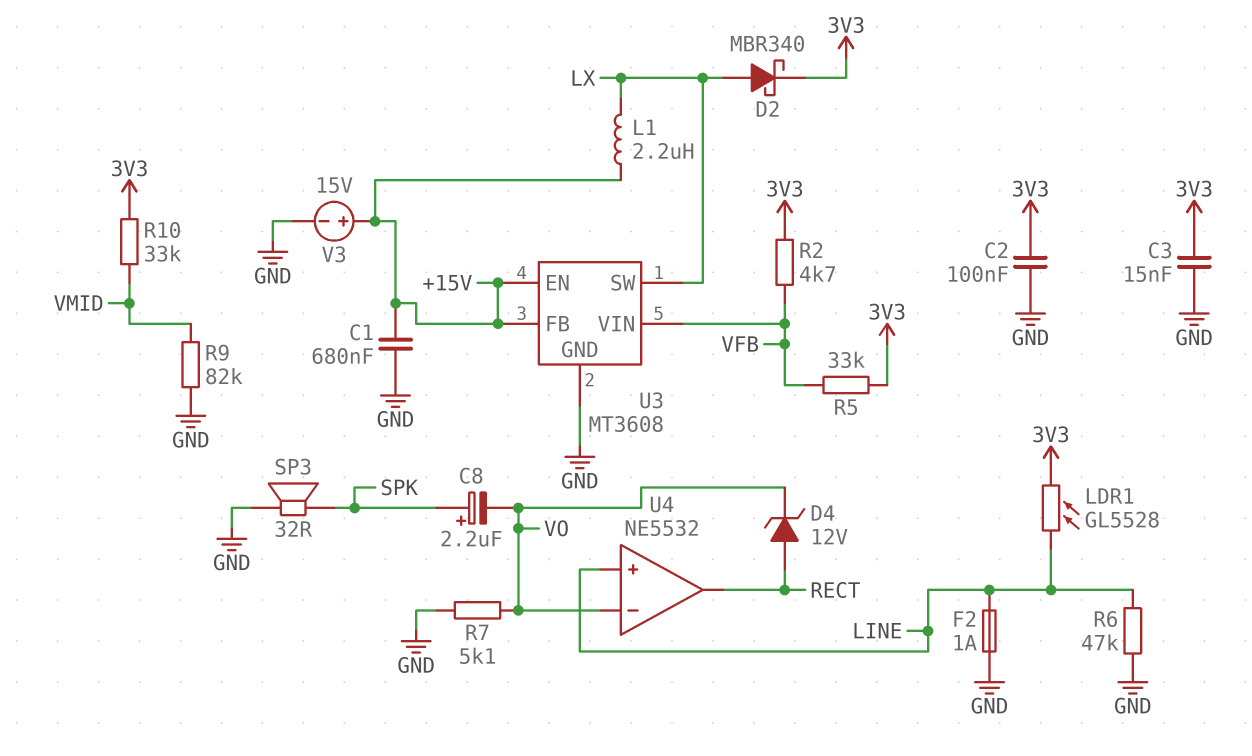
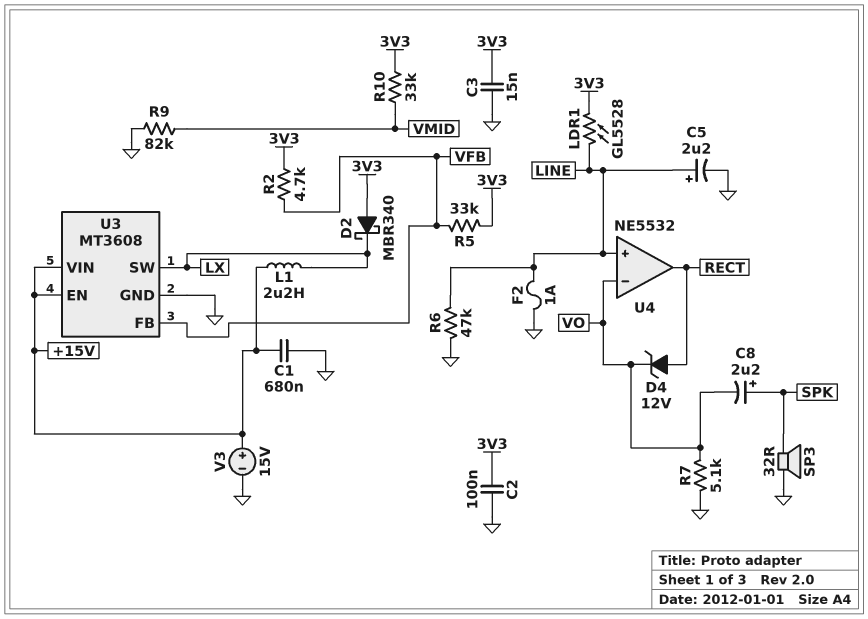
C5: none -> 2.2uF (plus LINE, minus GND)
D2: schottky MBR340 (A LX, K 3V3) -> schottky MBR340 (A 3V3, K LX)
U3 pin FB: +15V -> VFB
U3 pin VIN: VFB -> +15V

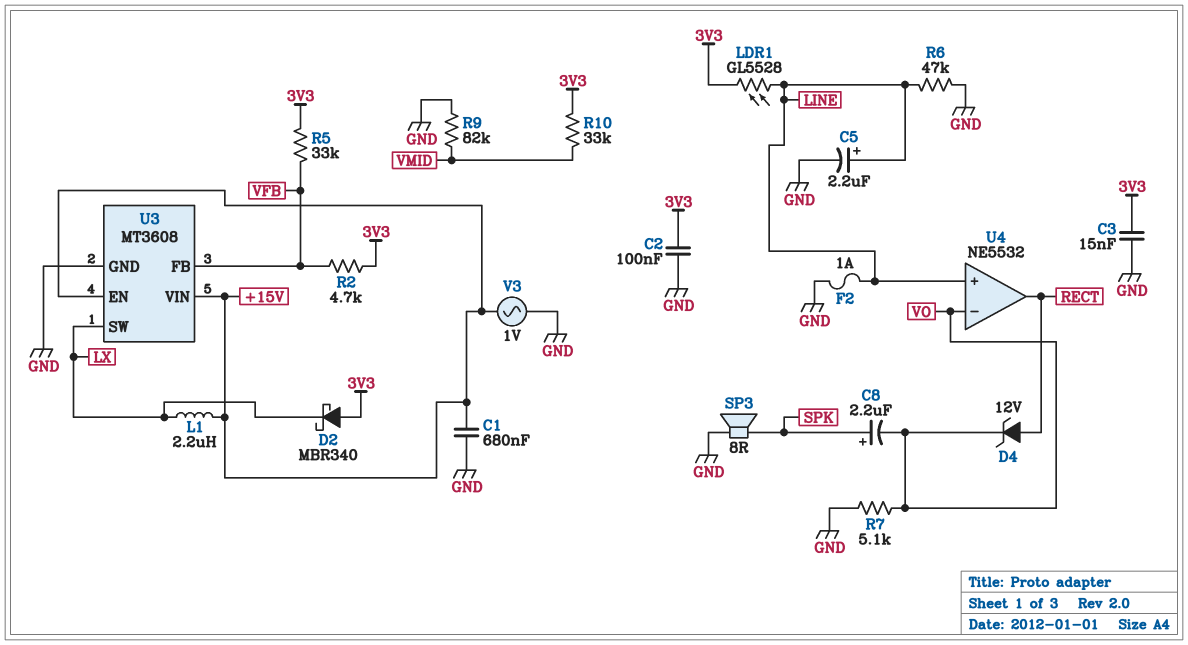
SP3: speaker 32R (GND, SPK) -> speaker 8R (GND, SPK)
V3: 15V (plus +15V, minus GND) -> AC 1V (+15V, GND)

